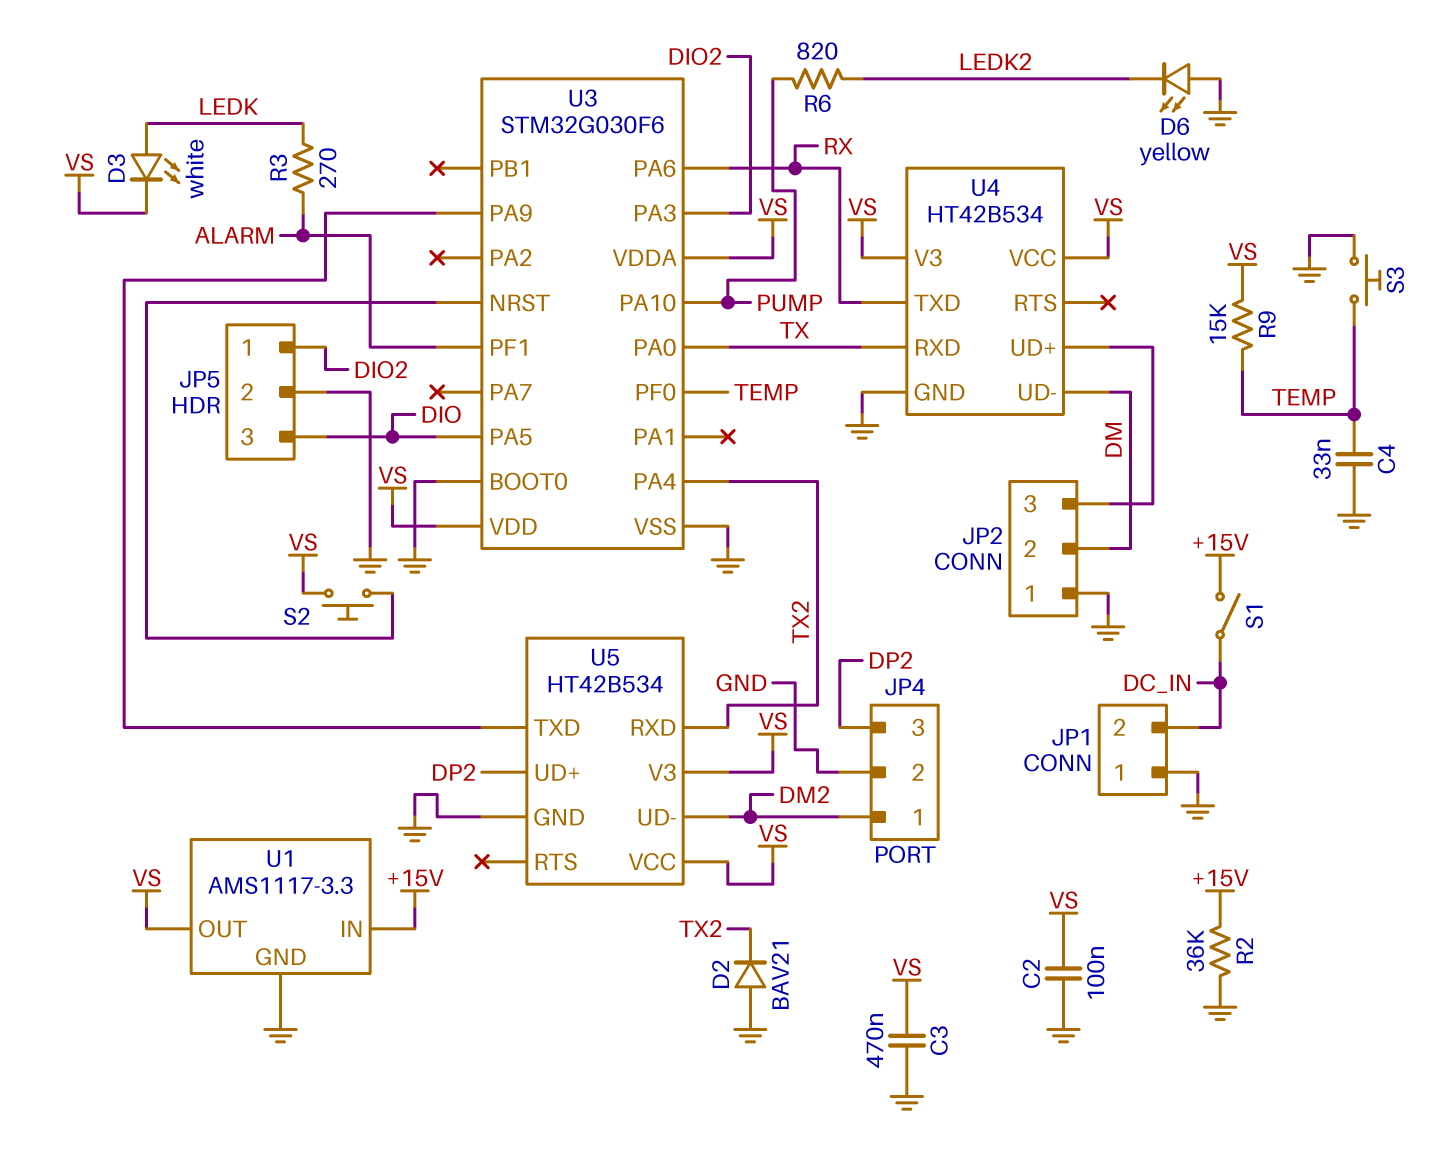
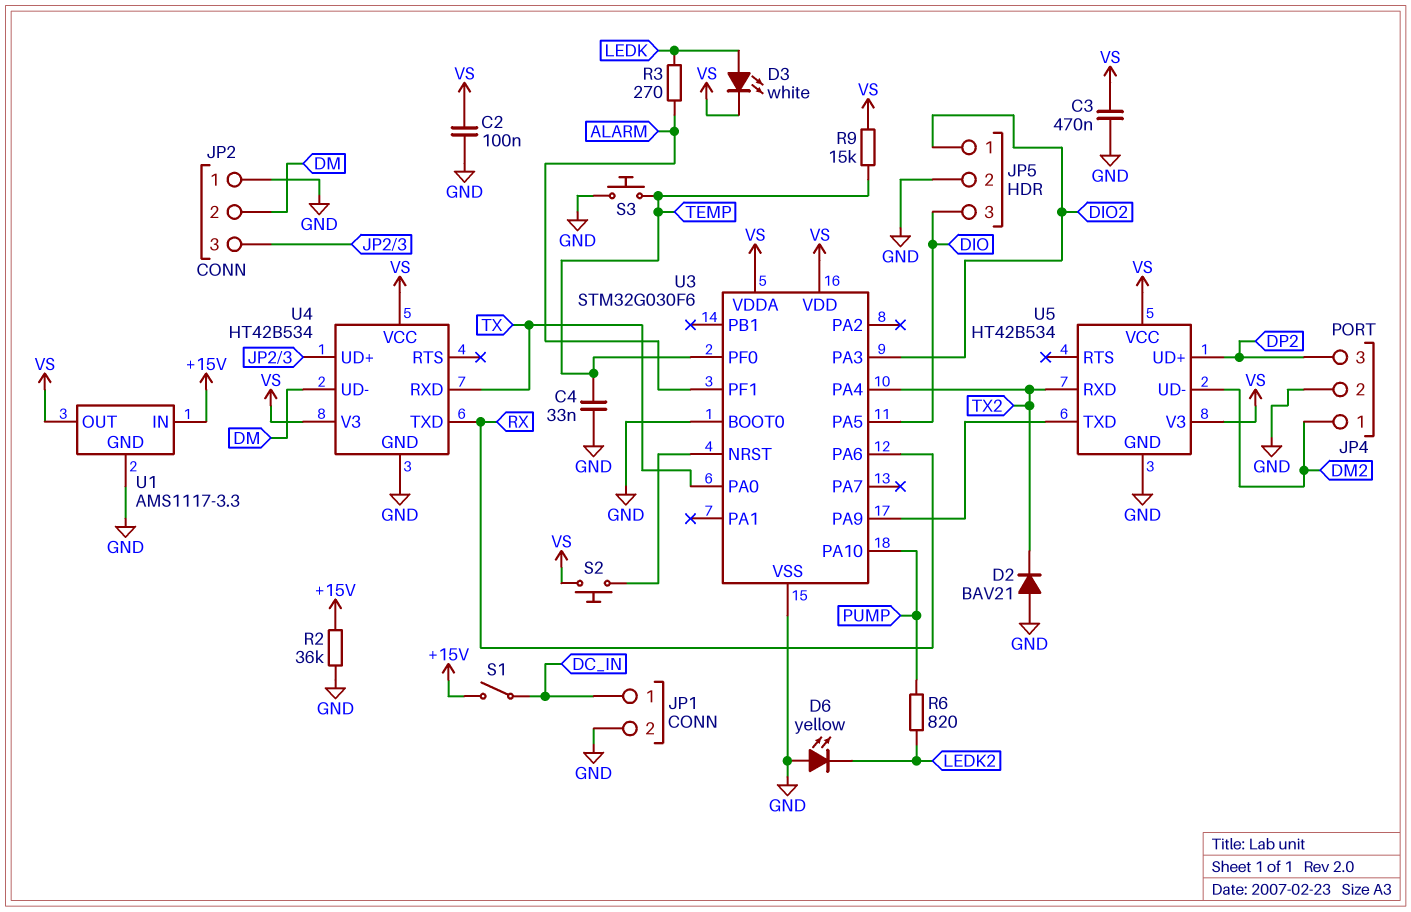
JP1 pin 1: GND -> DC_IN
JP1 pin 2: DC_IN -> GND

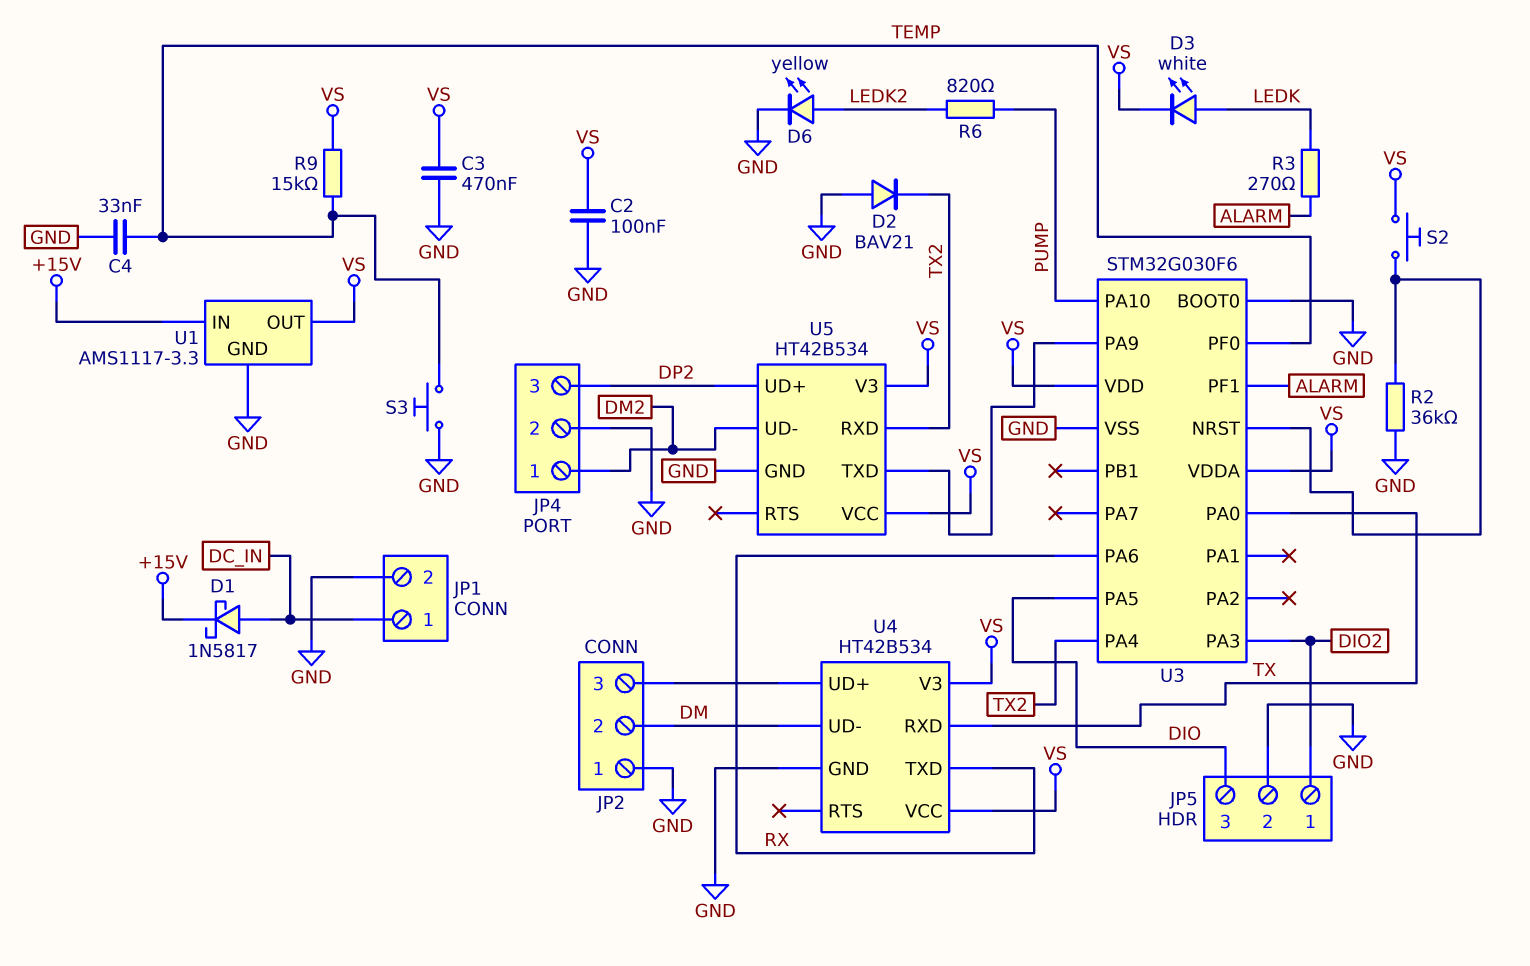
D1: none -> schottky 1N5817 (A DC_IN, K +15V)
D6: LED yellow (A GND, K LEDK2) -> LED yellow (A LEDK2, K GND)
R2: 36k (+15V, GND) -> 36k (GND, U3/NRST)
S1: switch (+15V, DC_IN) -> none

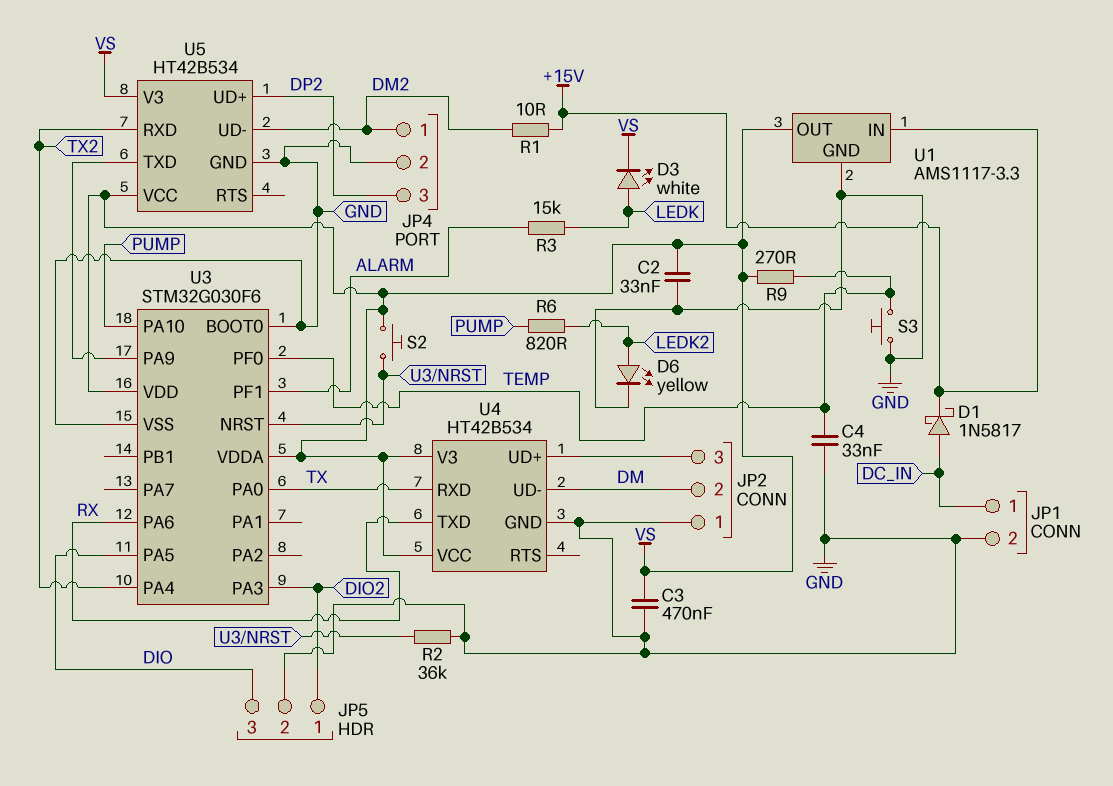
C2: 100nF (GND, VS) -> 33nF (GND, VS)
D2: diode BAV21 (A GND, K TX2) -> none
R1: none -> 10 (+15V, DM2)
R3: 270 (ALARM, LEDK) -> 15k (ALARM, LEDK)
R9: 15k (TEMP, VS) -> 270 (TEMP, VS)

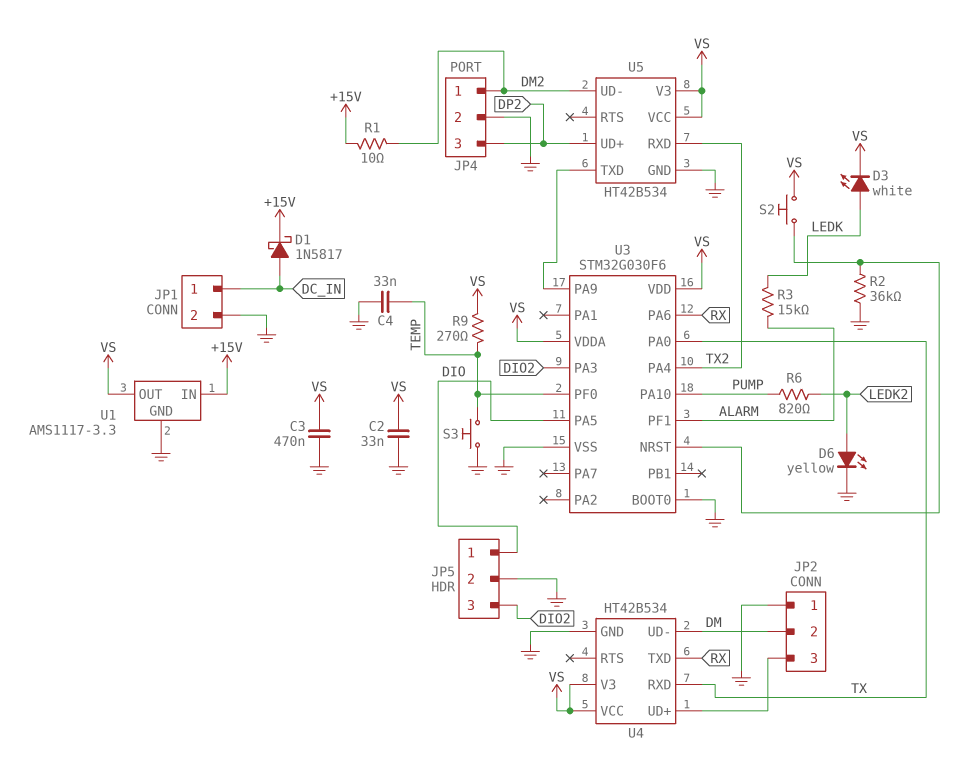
JP5 pin 1: DIO2 -> DIO
JP5 pin 3: DIO -> DIO2

